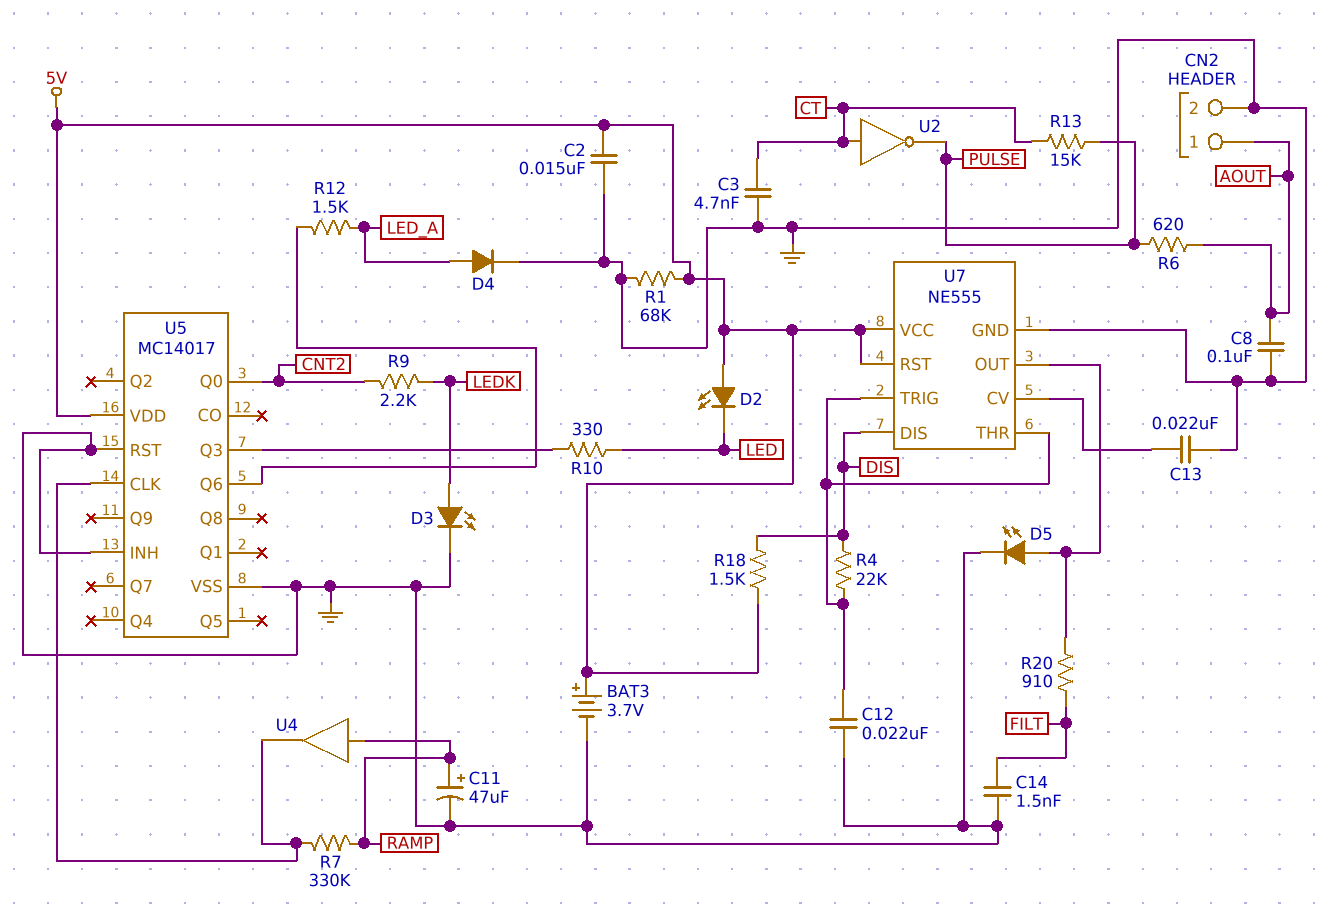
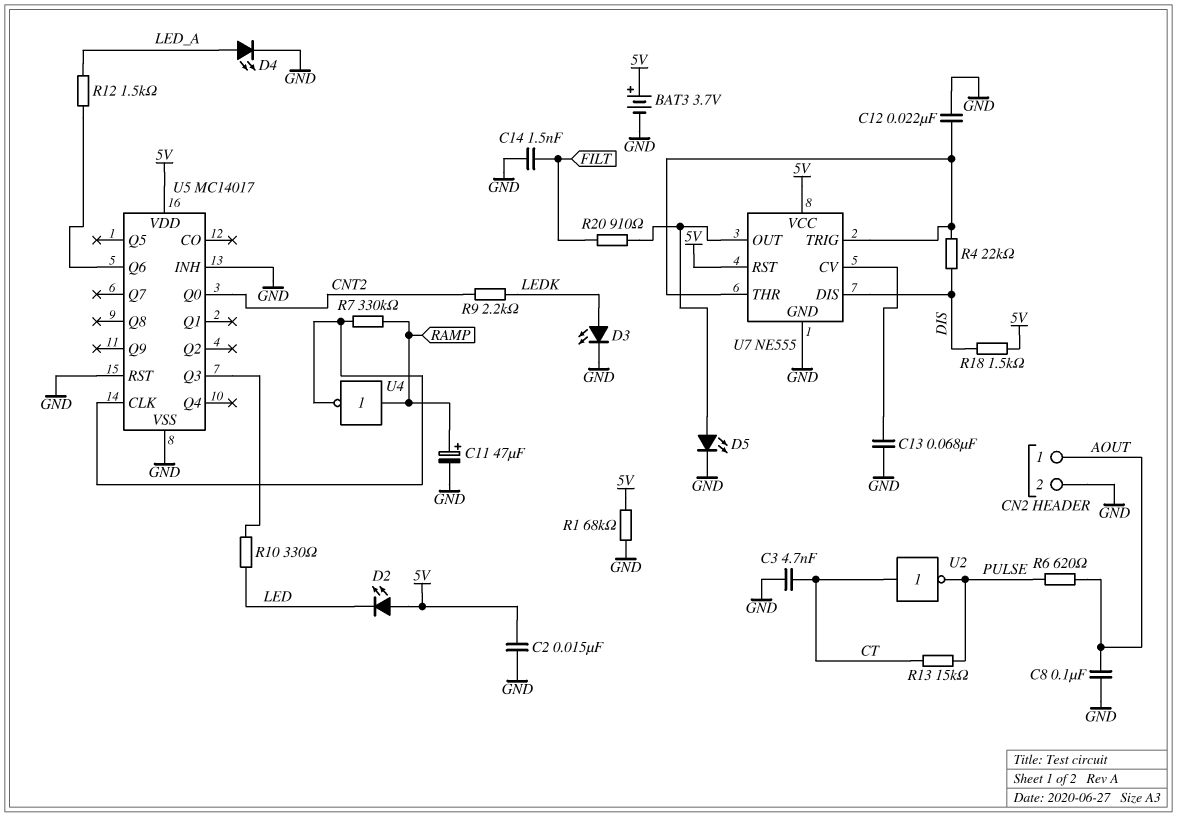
C13: 22nF (GND, U7/CV) -> 68nF (GND, U7/CV)
D4: diode (A LED_A, K GND) -> LED (A LED_A, K GND)
U4: buffer (in RAMP, out U5/CLK) -> NOT (in RAMP, out U5/CLK)

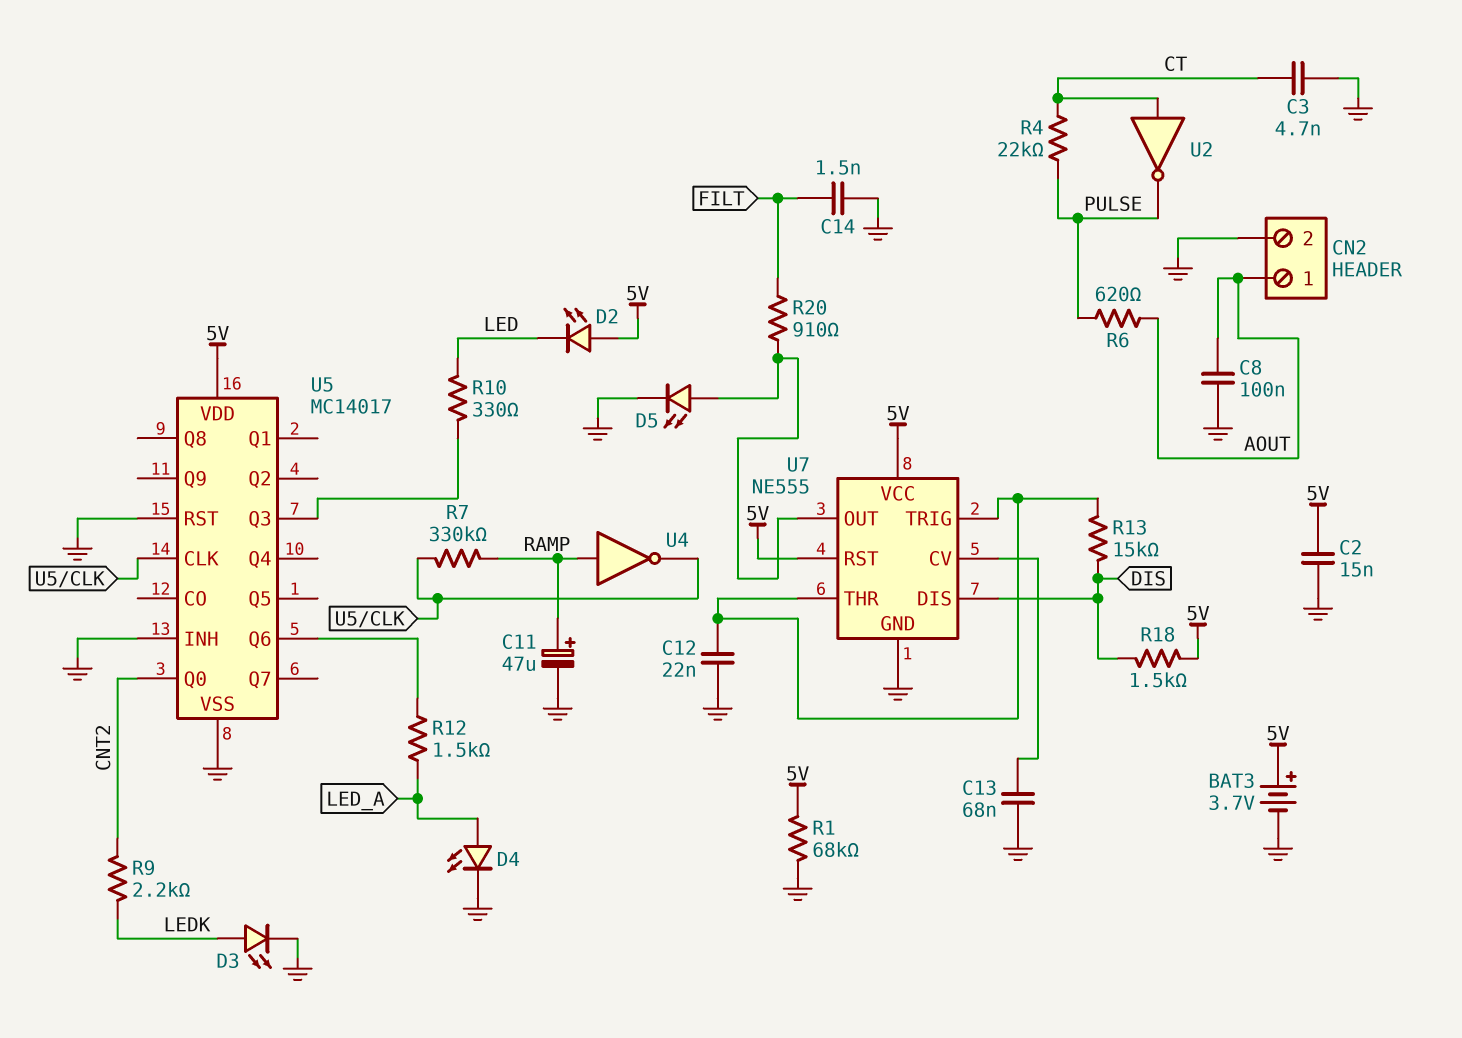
R4: 22k (DIS, U7/THR) -> 22k (CT, PULSE)
R13: 15k (CT, PULSE) -> 15k (DIS, U7/THR)

